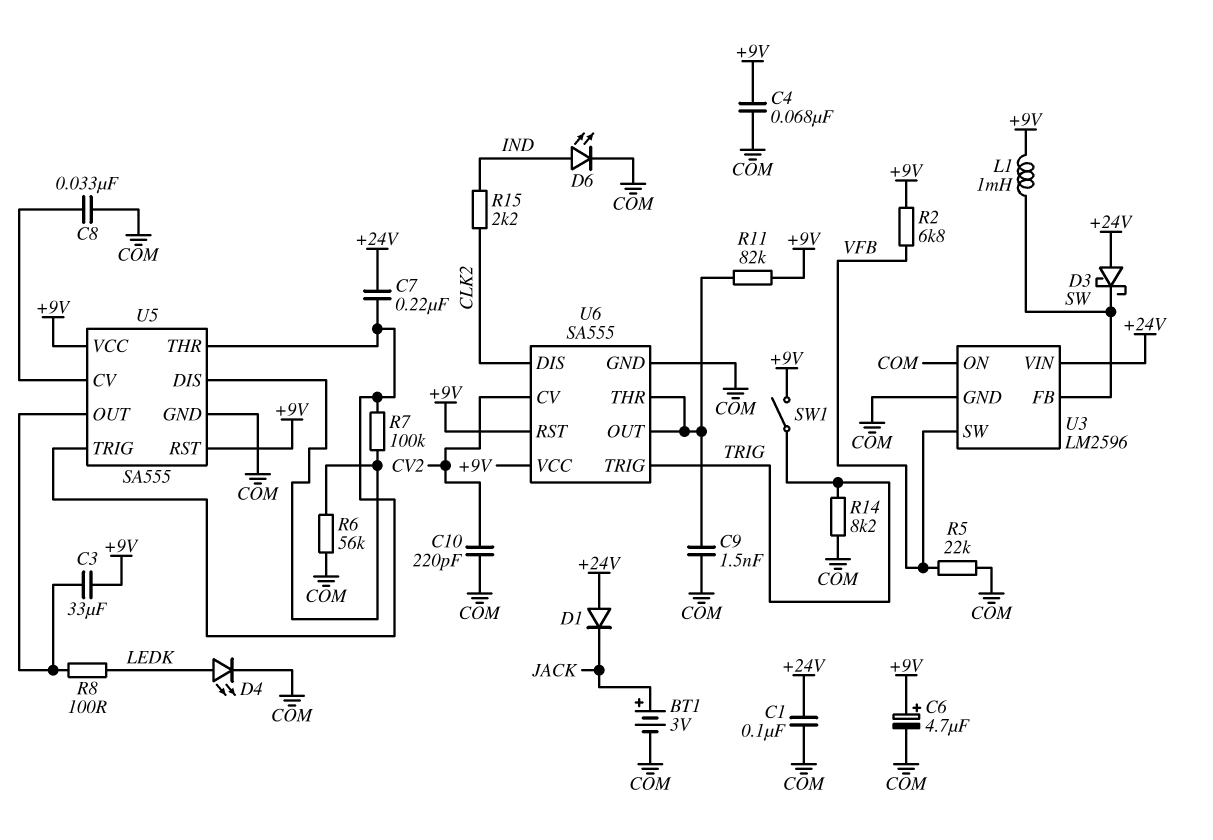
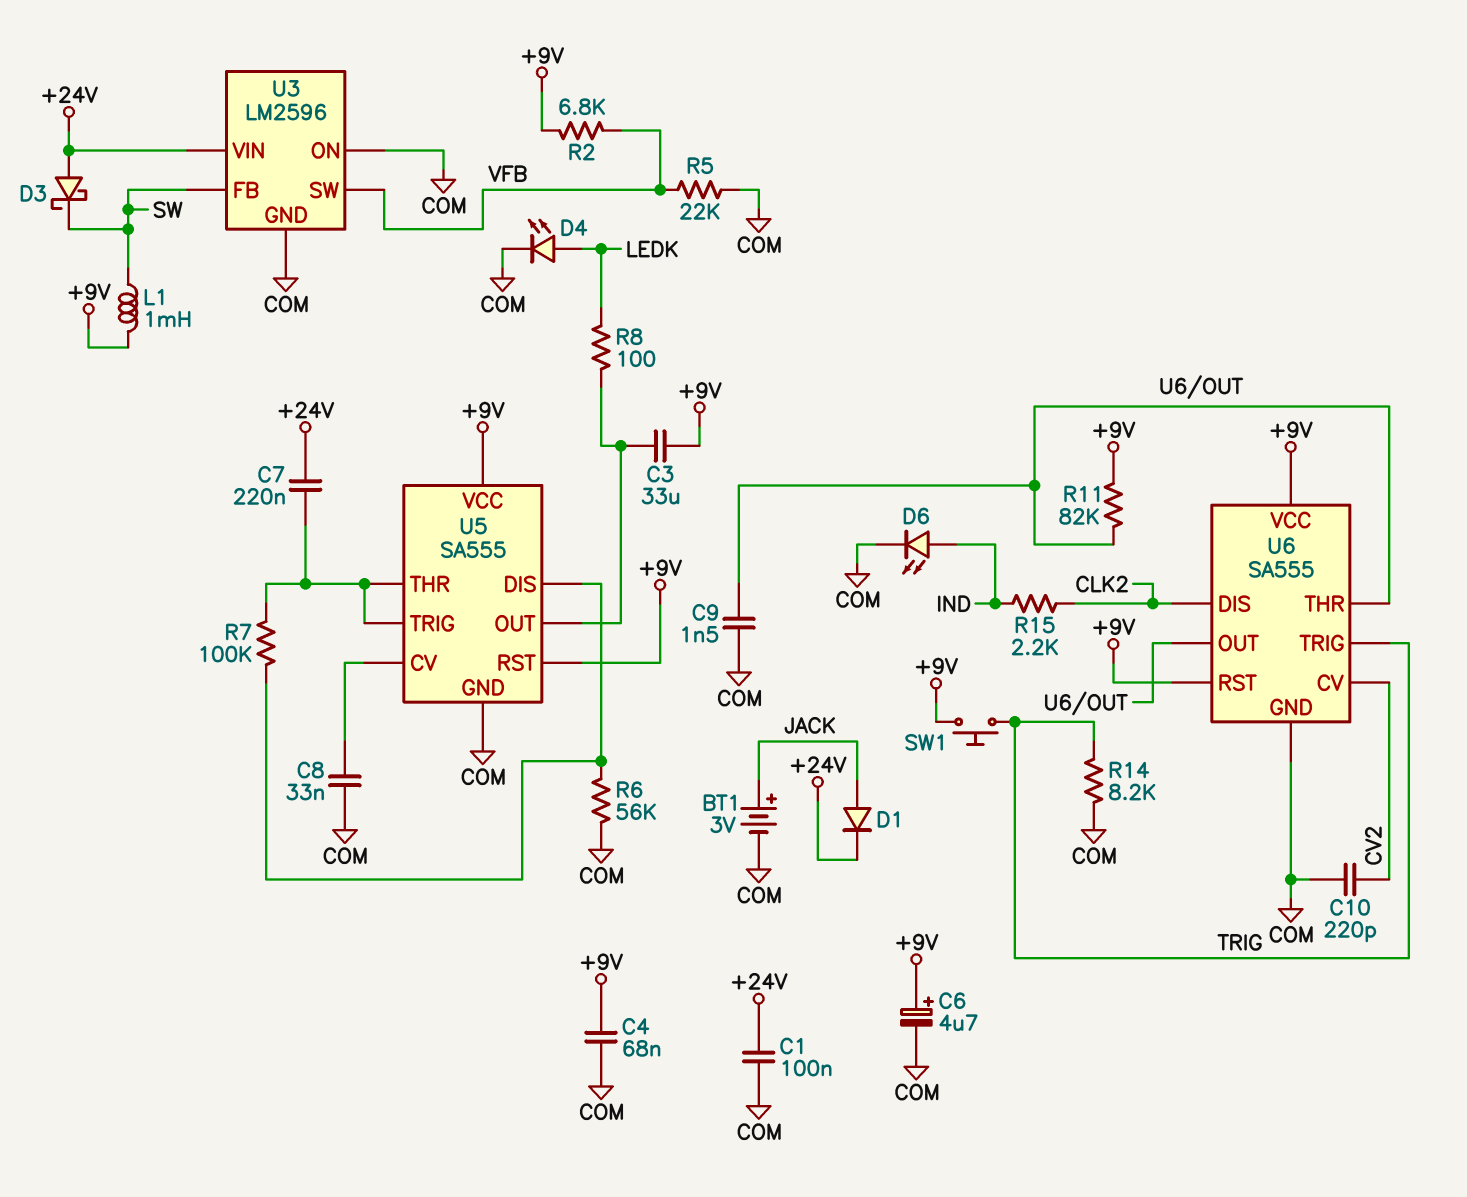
D1: diode (A +24V, K JACK) -> diode (A JACK, K +24V)
SW1: switch (+9V, TRIG) -> button (+9V, TRIG)

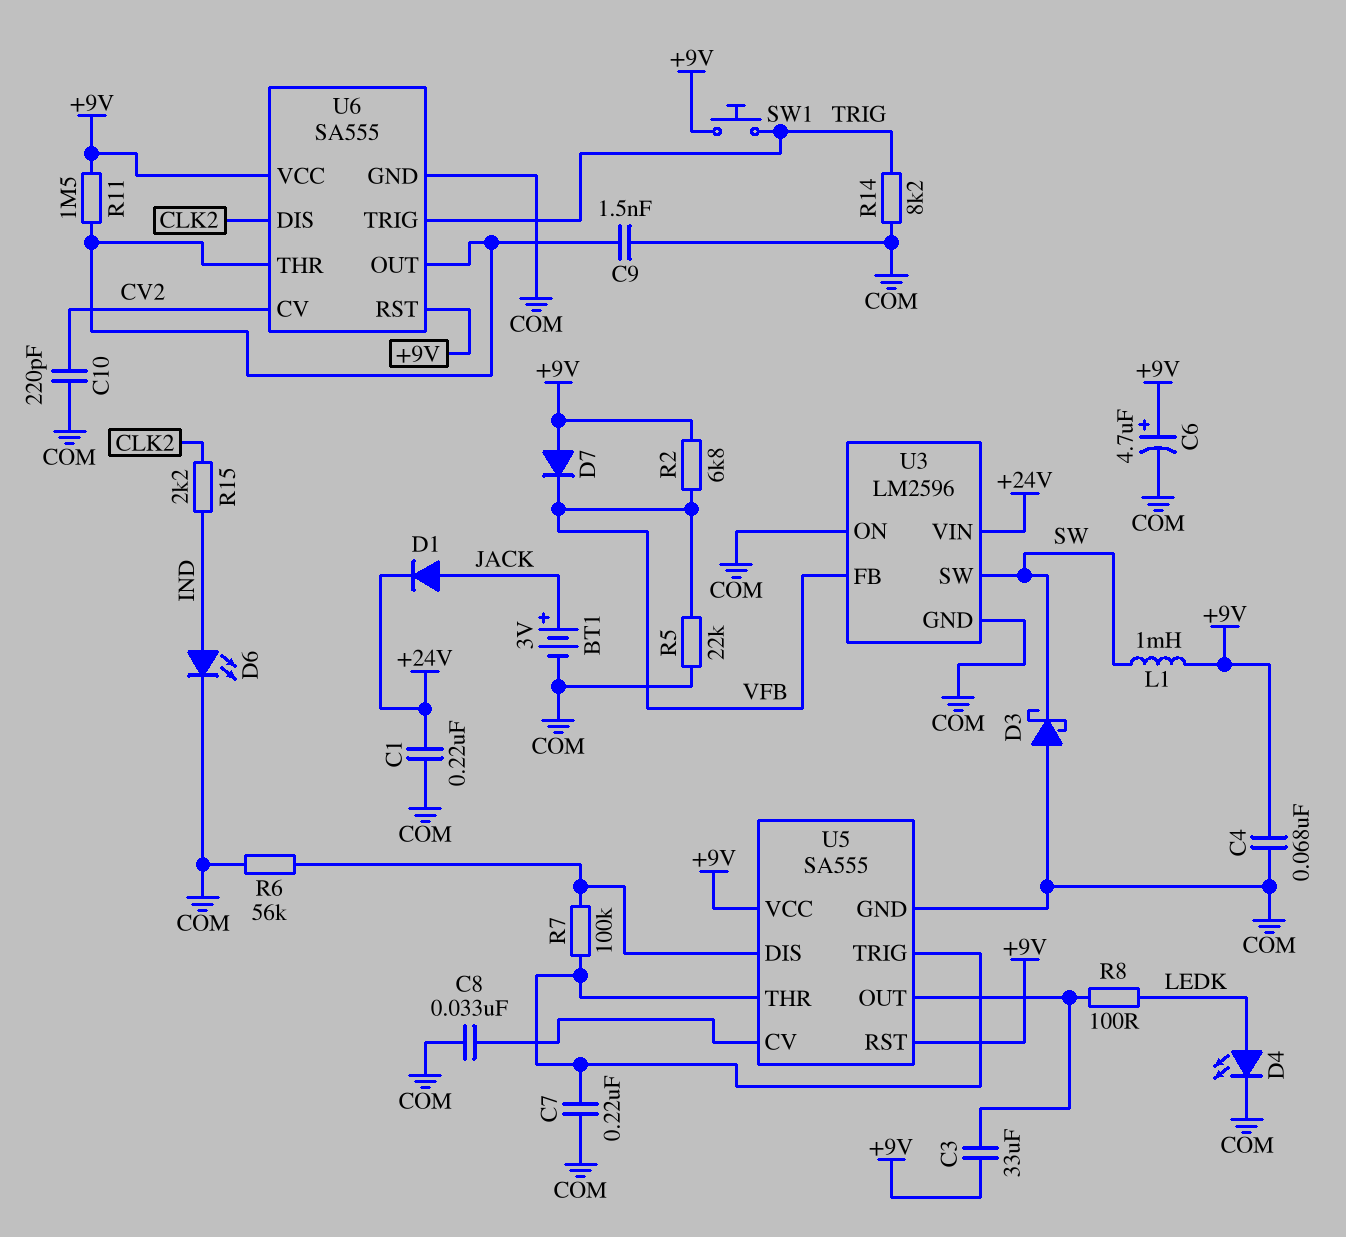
C1: 100nF (+24V, COM) -> 220nF (+24V, COM)
C7: 220nF (+24V, U5/THR) -> 220nF (COM, U5/THR)
D3: schottky (A +24V, K SW) -> schottky (A COM, K SW)
D7: none -> diode (A +9V, K VFB)
R11: 82k (+9V, U6/OUT) -> 1.5M (+9V, U6/OUT)
U3 pin FB: SW -> VFB
U3 pin SW: VFB -> SW

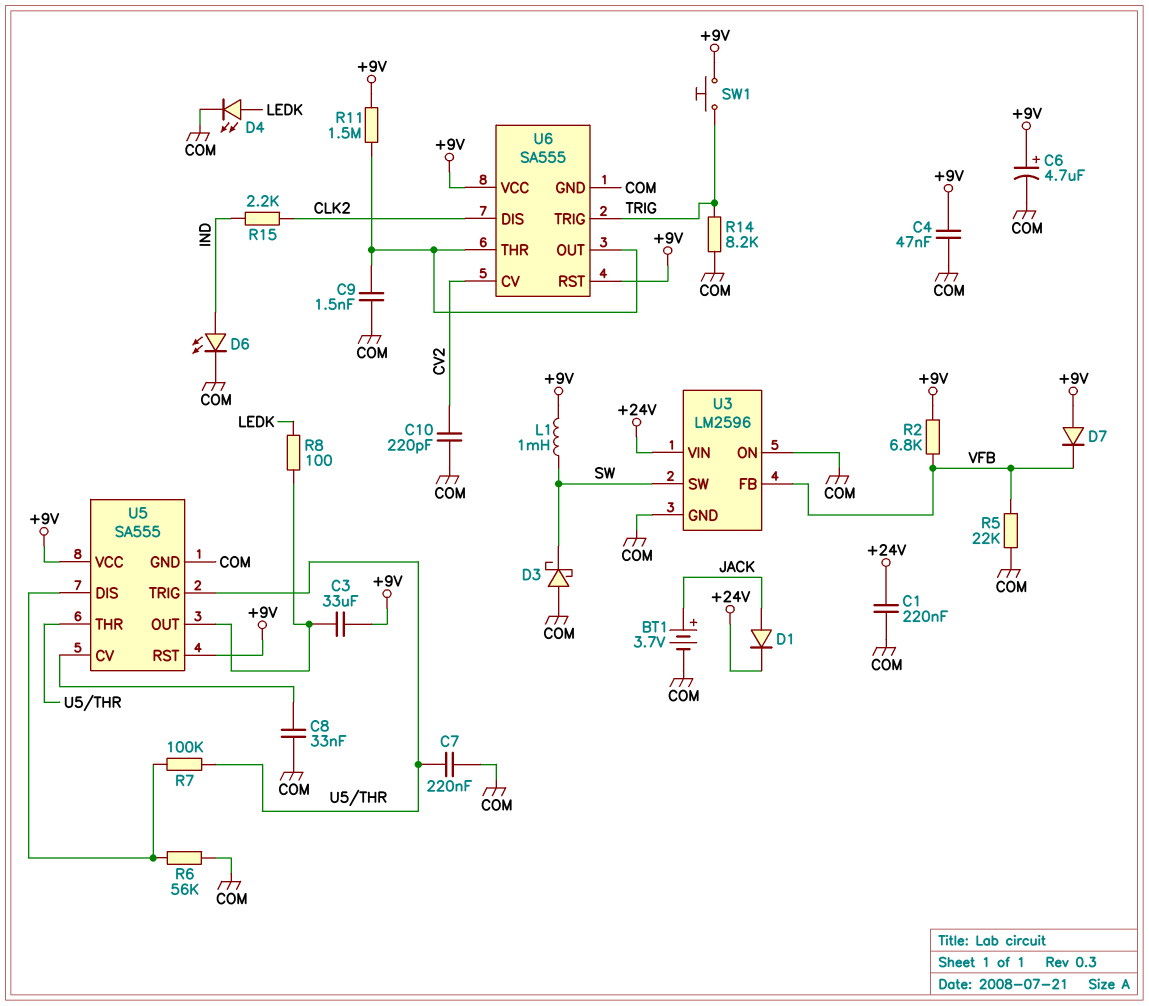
BT1: 3V (plus JACK, minus COM) -> 3.7V (plus JACK, minus COM)
C4: 68nF (+9V, COM) -> 47nF (+9V, COM)

